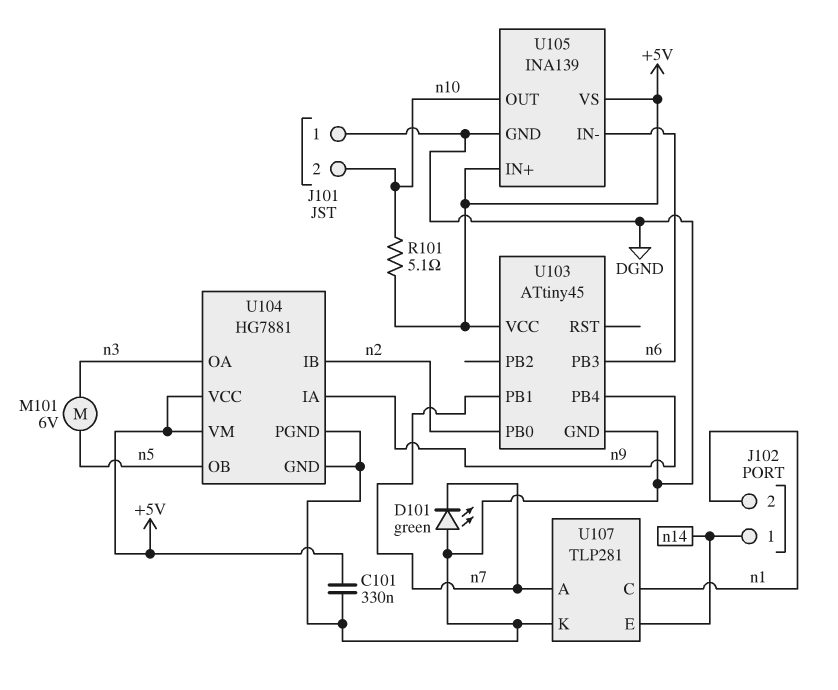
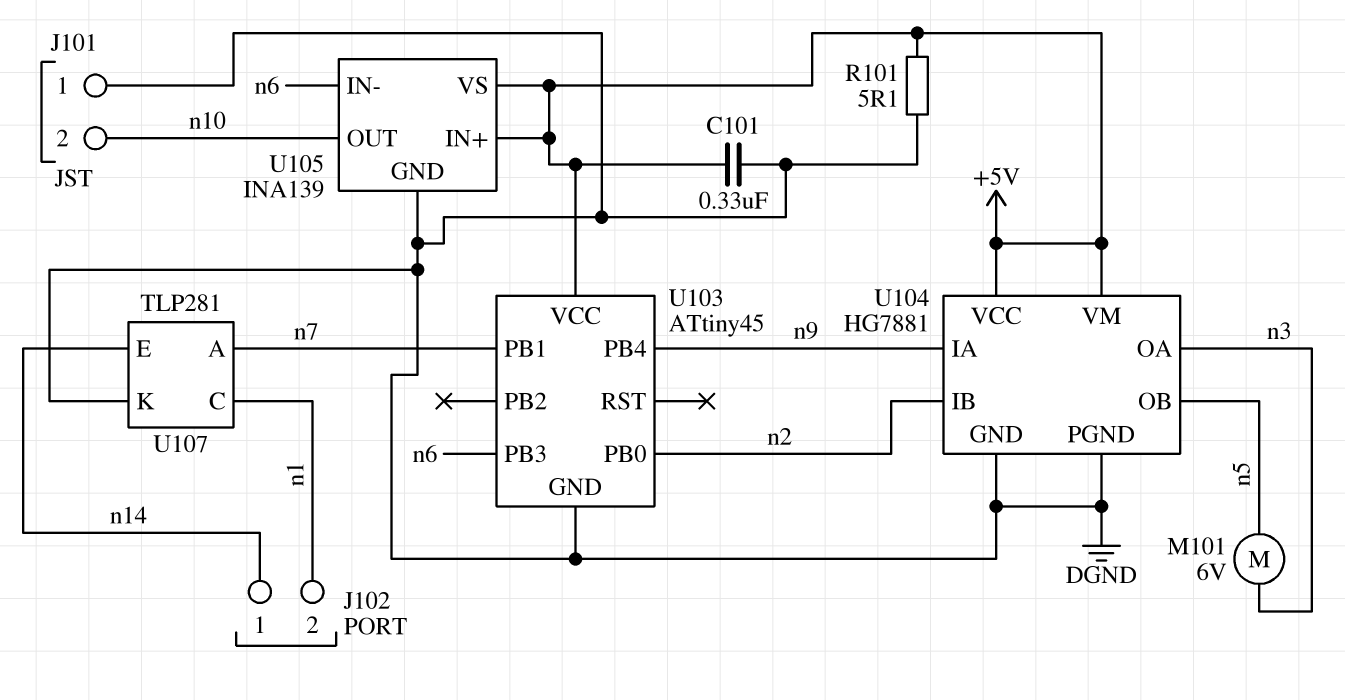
D101: LED green (A DGND, K n7) -> none
R101: 5.1 (+5V, n10) -> 5.1 (+5V, DGND)

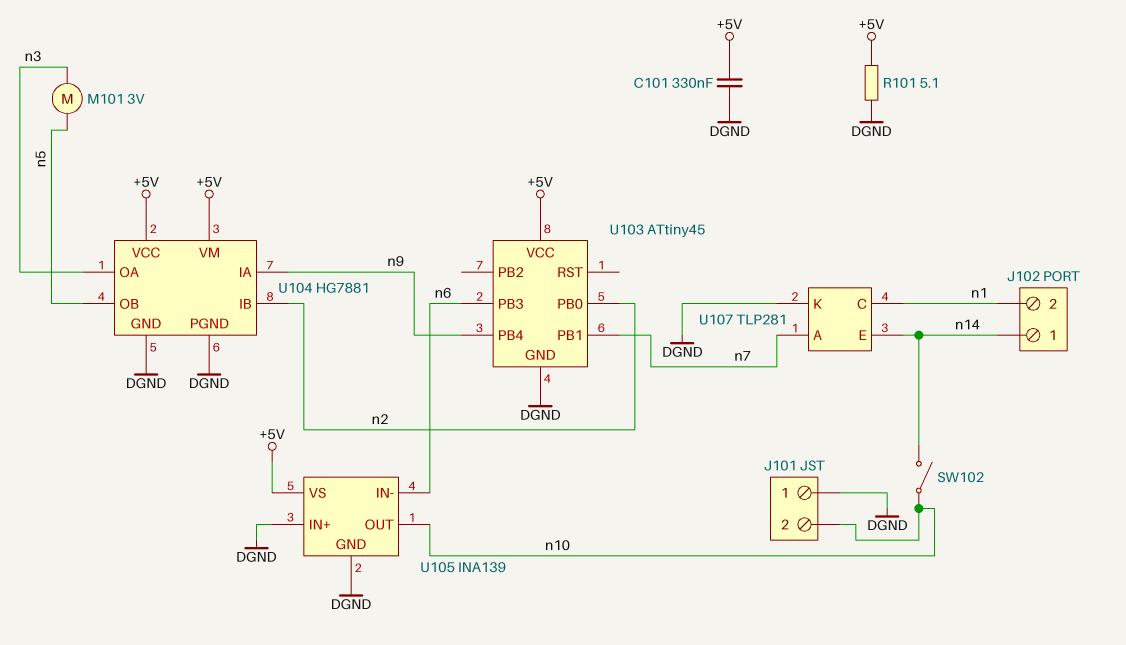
M101: motor 6V (n3, n5) -> motor 3V (n3, n5)
SW102: none -> switch (n10, n14)
U105 pin IN+: +5V -> DGND

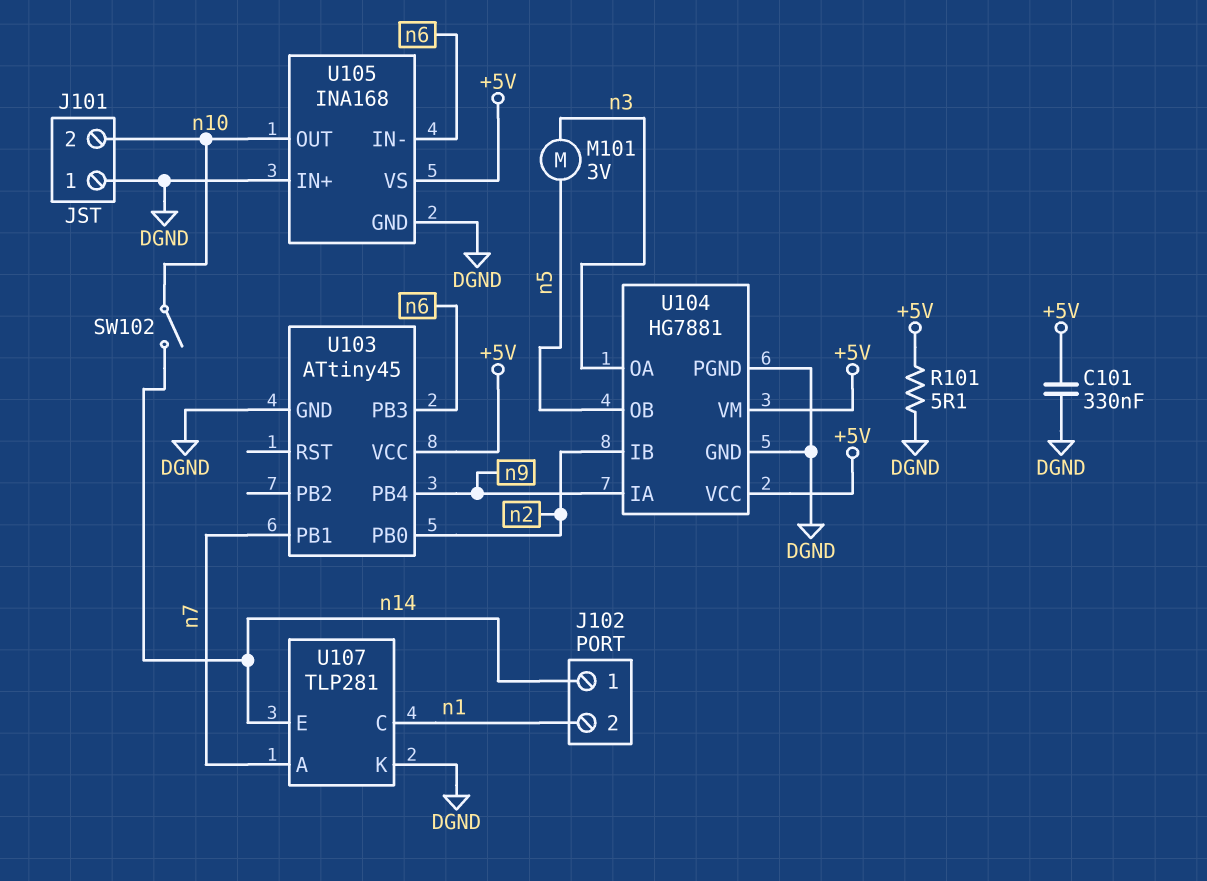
U105: INA139 -> INA168

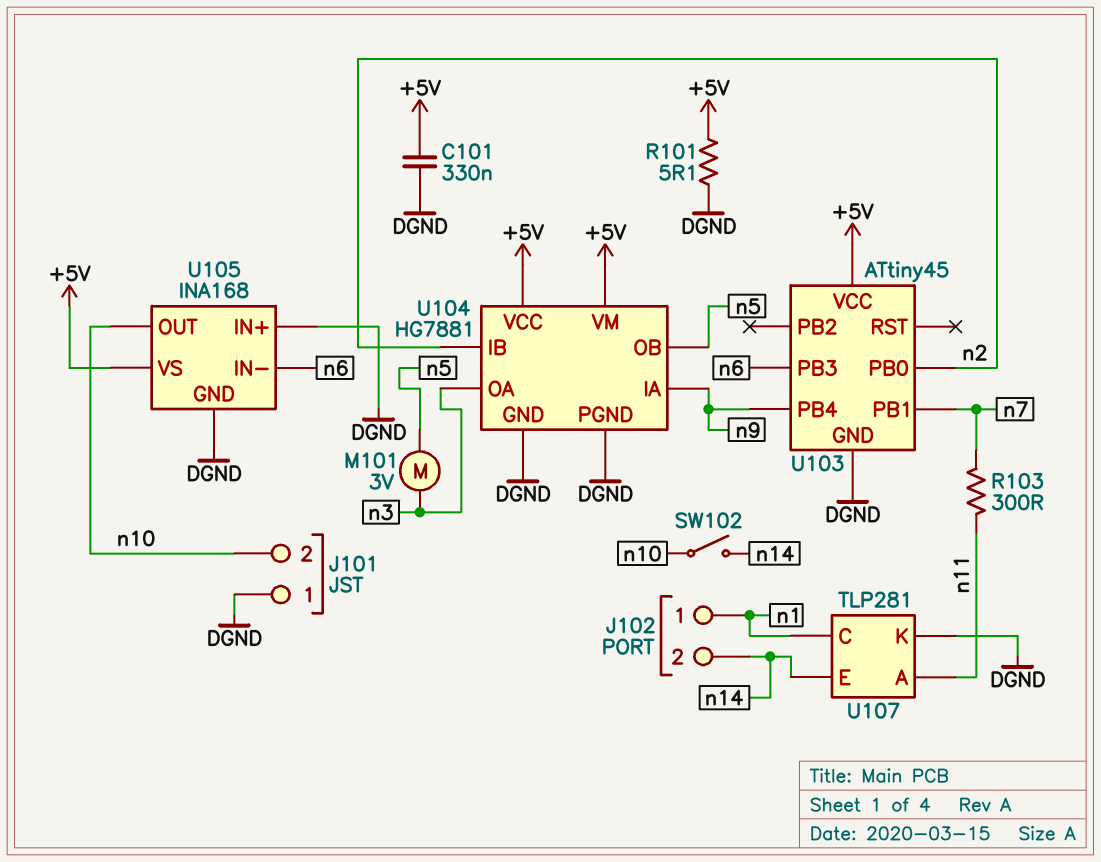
J102 pin 1: n14 -> n1
J102 pin 2: n1 -> n14
R103: none -> 300 (n7, n11)
U107 pin A: n7 -> n11

